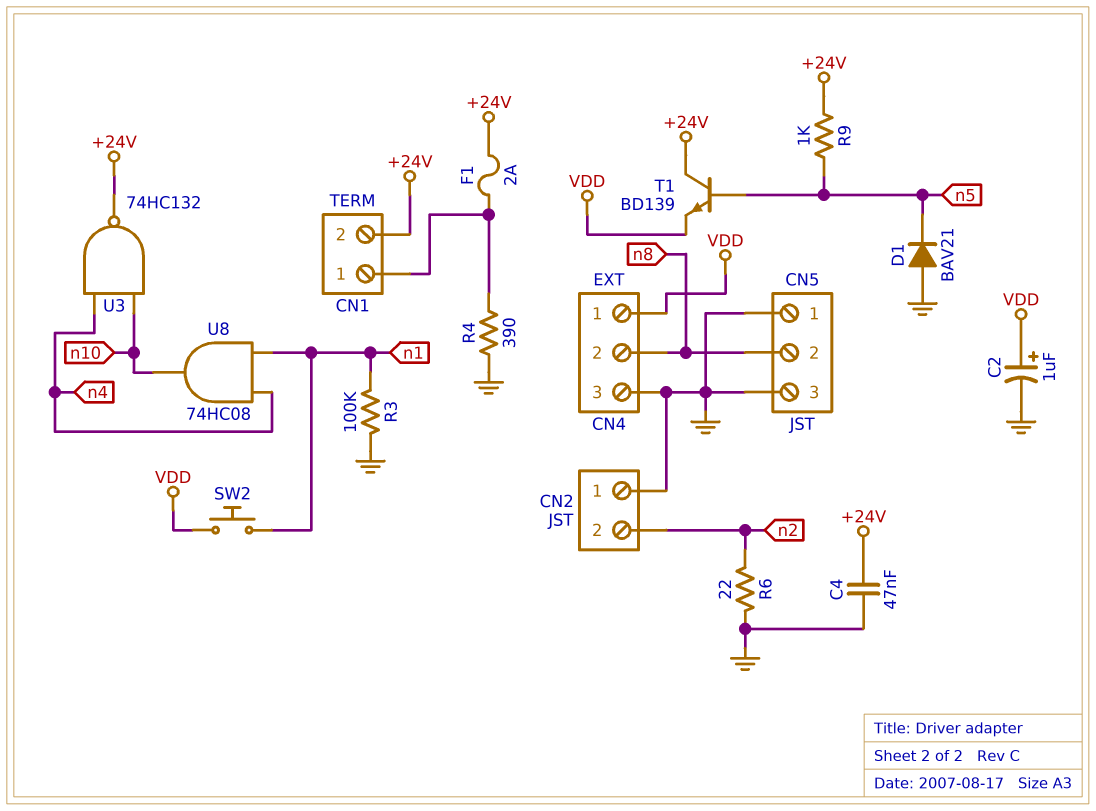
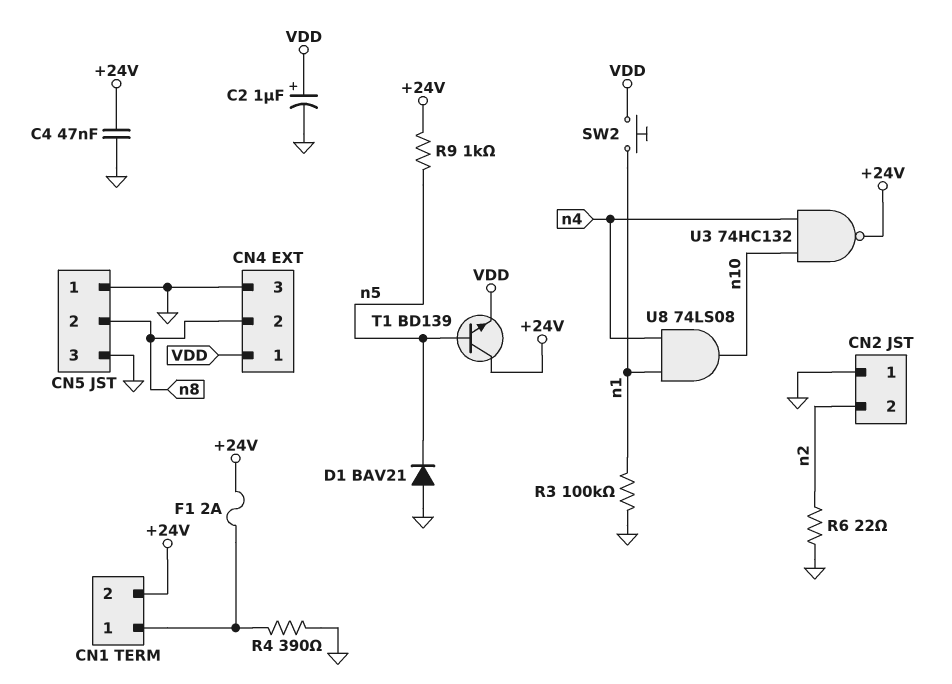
U8: AND 74HC08 (in n1, in n4, out n10) -> AND 74LS08 (in n1, in n4, out n10)

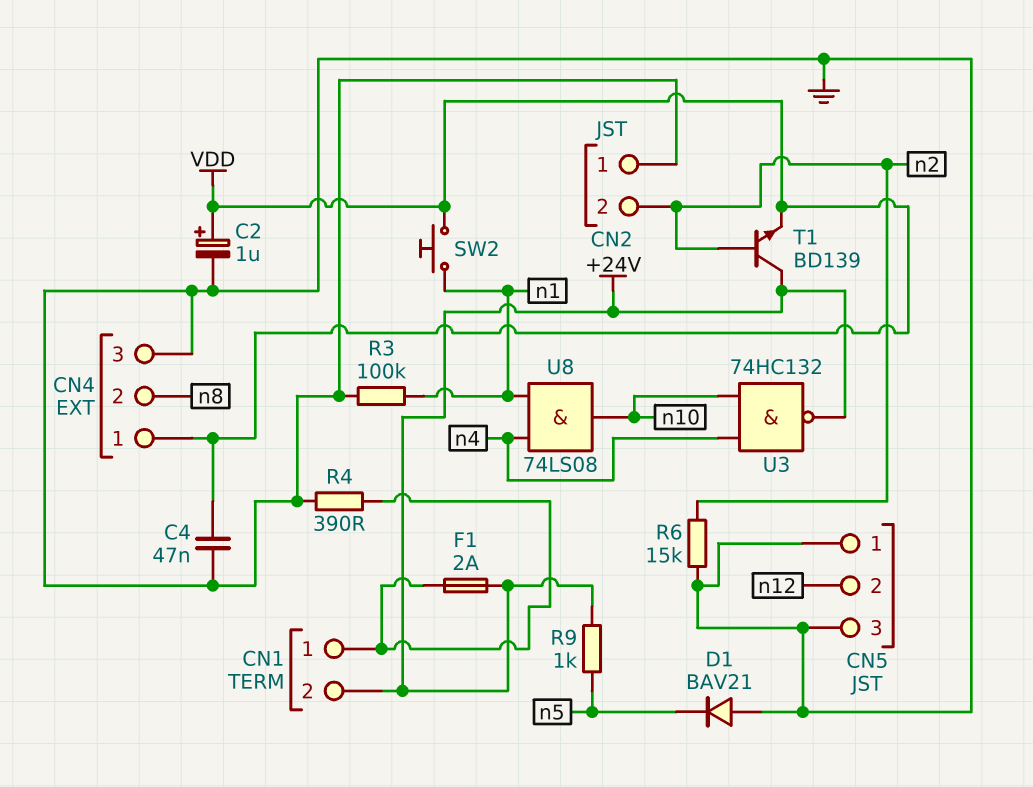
C4: 47nF (+24V, GND) -> 47nF (GND, VDD)
CN5 pin 2: n8 -> n12
R6: 22 (GND, n2) -> 15k (GND, n2)
T1: NPN BD139 (B n5, C +24V, E VDD) -> NPN BD139 (B n2, C +24V, E VDD)

